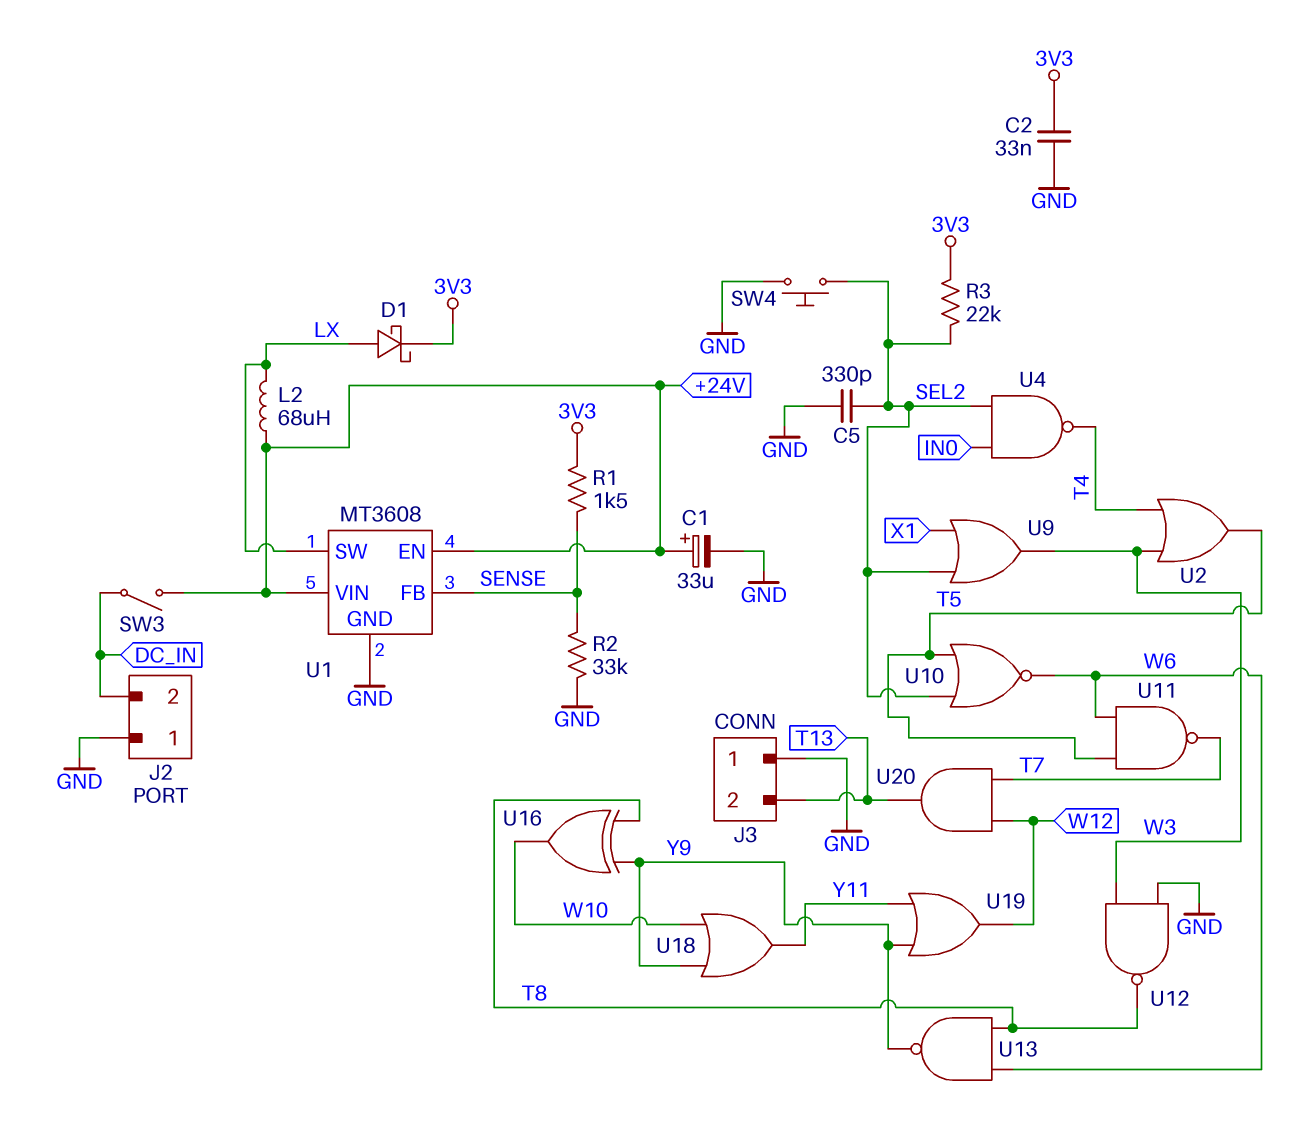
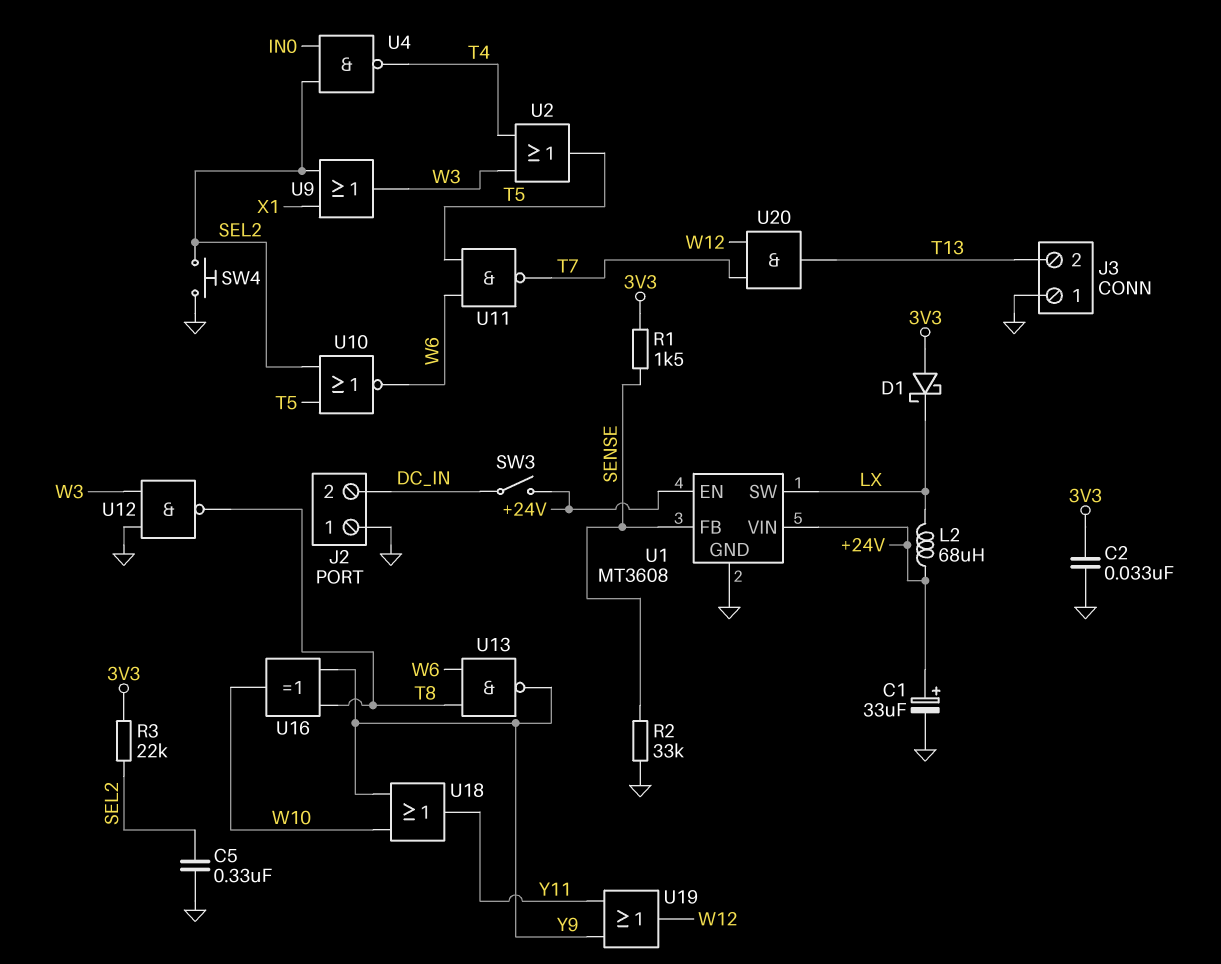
C5: 330pF (GND, SEL2) -> 330nF (GND, SEL2)
D1: schottky (A LX, K 3V3) -> schottky (A 3V3, K LX)

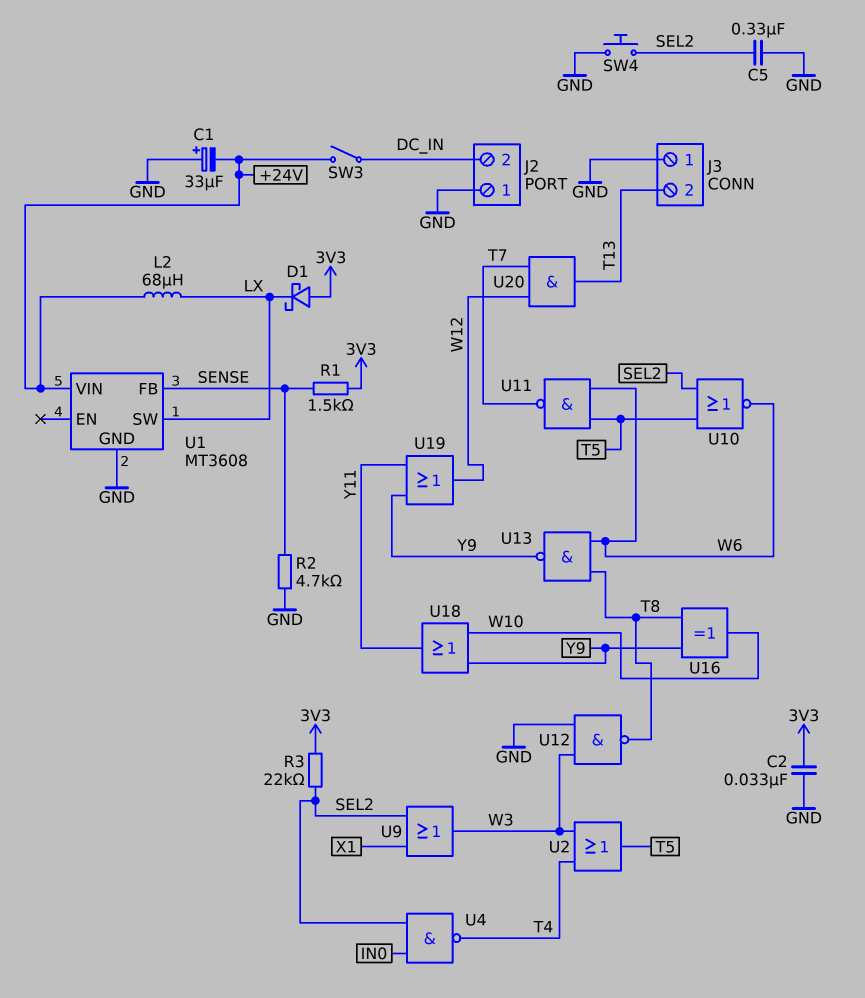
C1: 33uF (plus +24V, minus GND) -> 33uF (plus GND, minus +24V)
R2: 33k (GND, SENSE) -> 4.7k (GND, SENSE)
U1 pin EN: +24V -> none

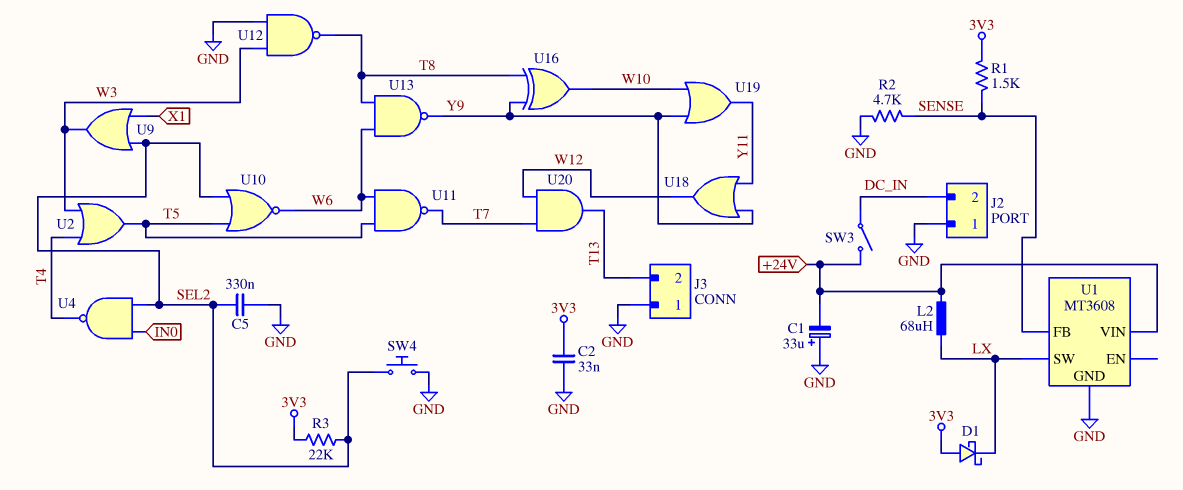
U18: OR (in W10, in Y9, out Y11) -> OR (in Y9, in Y11, out W12)
U19: OR (in Y9, in Y11, out W12) -> OR (in W10, in Y9, out Y11)

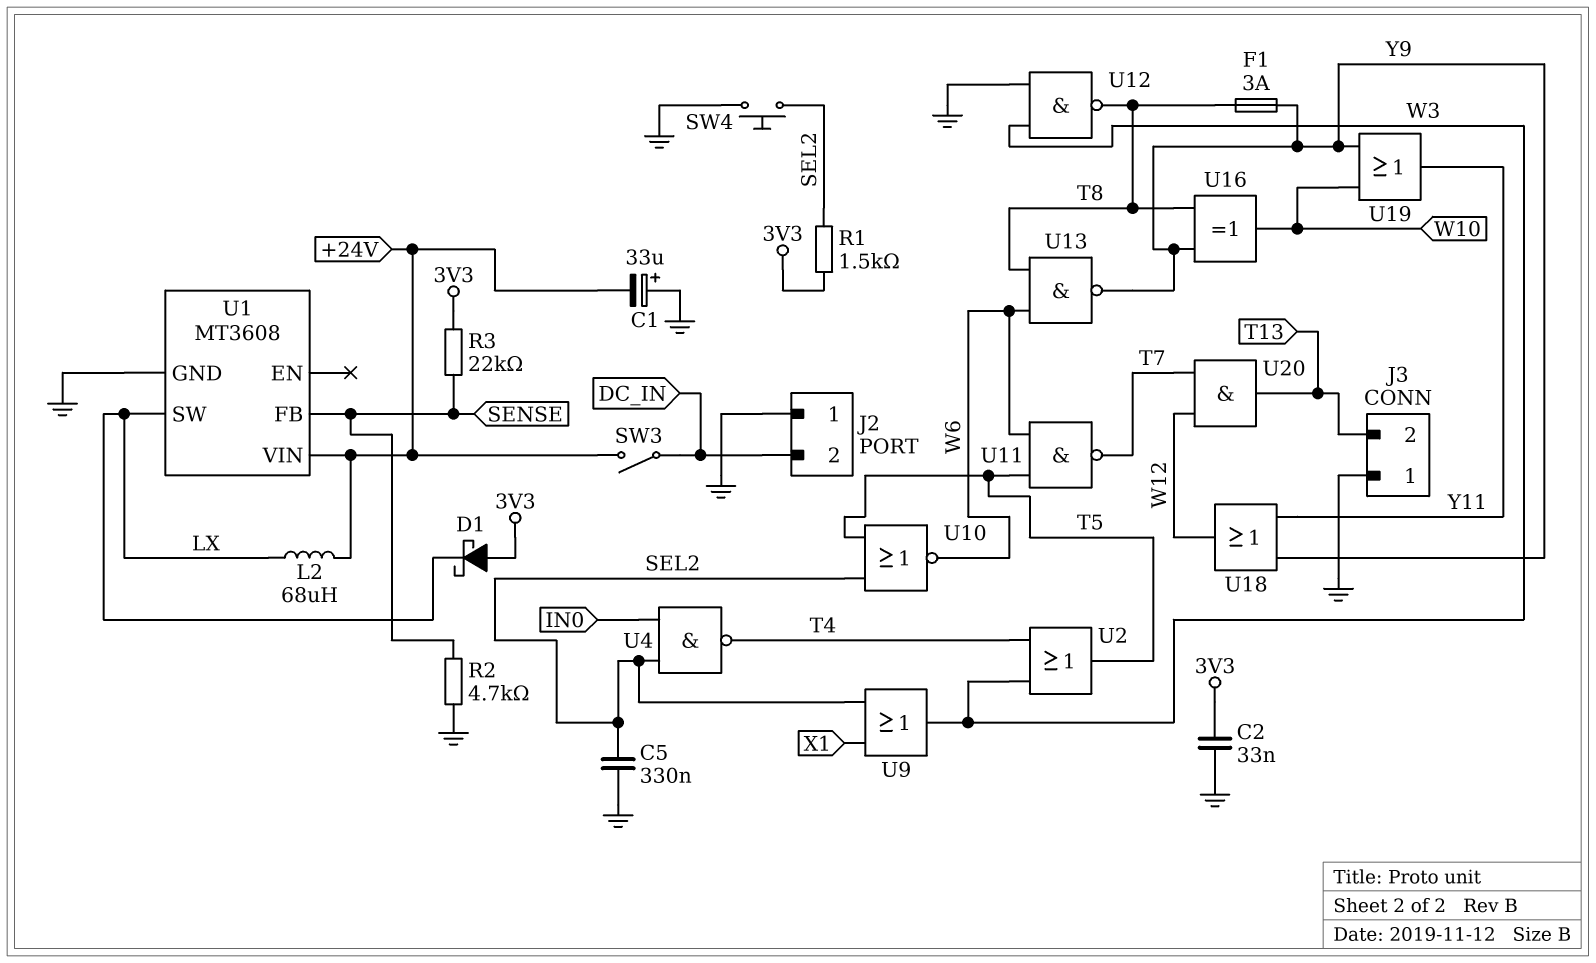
F1: none -> 3A (T8, Y9)
R1: 1.5k (3V3, SENSE) -> 1.5k (3V3, SEL2)
R3: 22k (3V3, SEL2) -> 22k (3V3, SENSE)

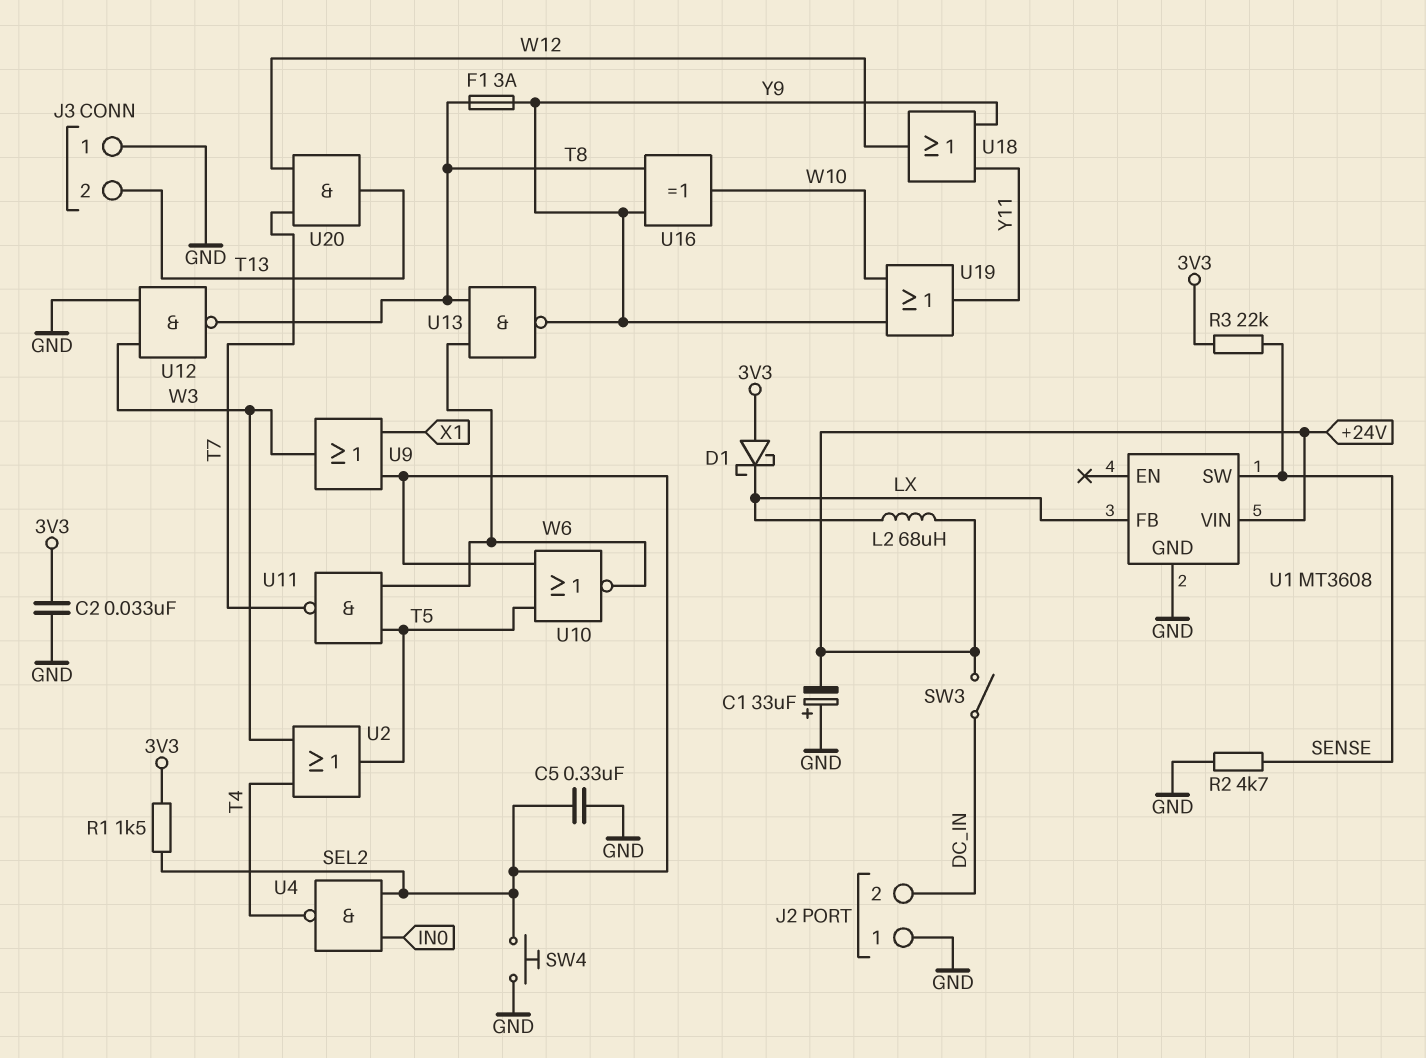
U1 pin FB: SENSE -> LX
U1 pin SW: LX -> SENSE

